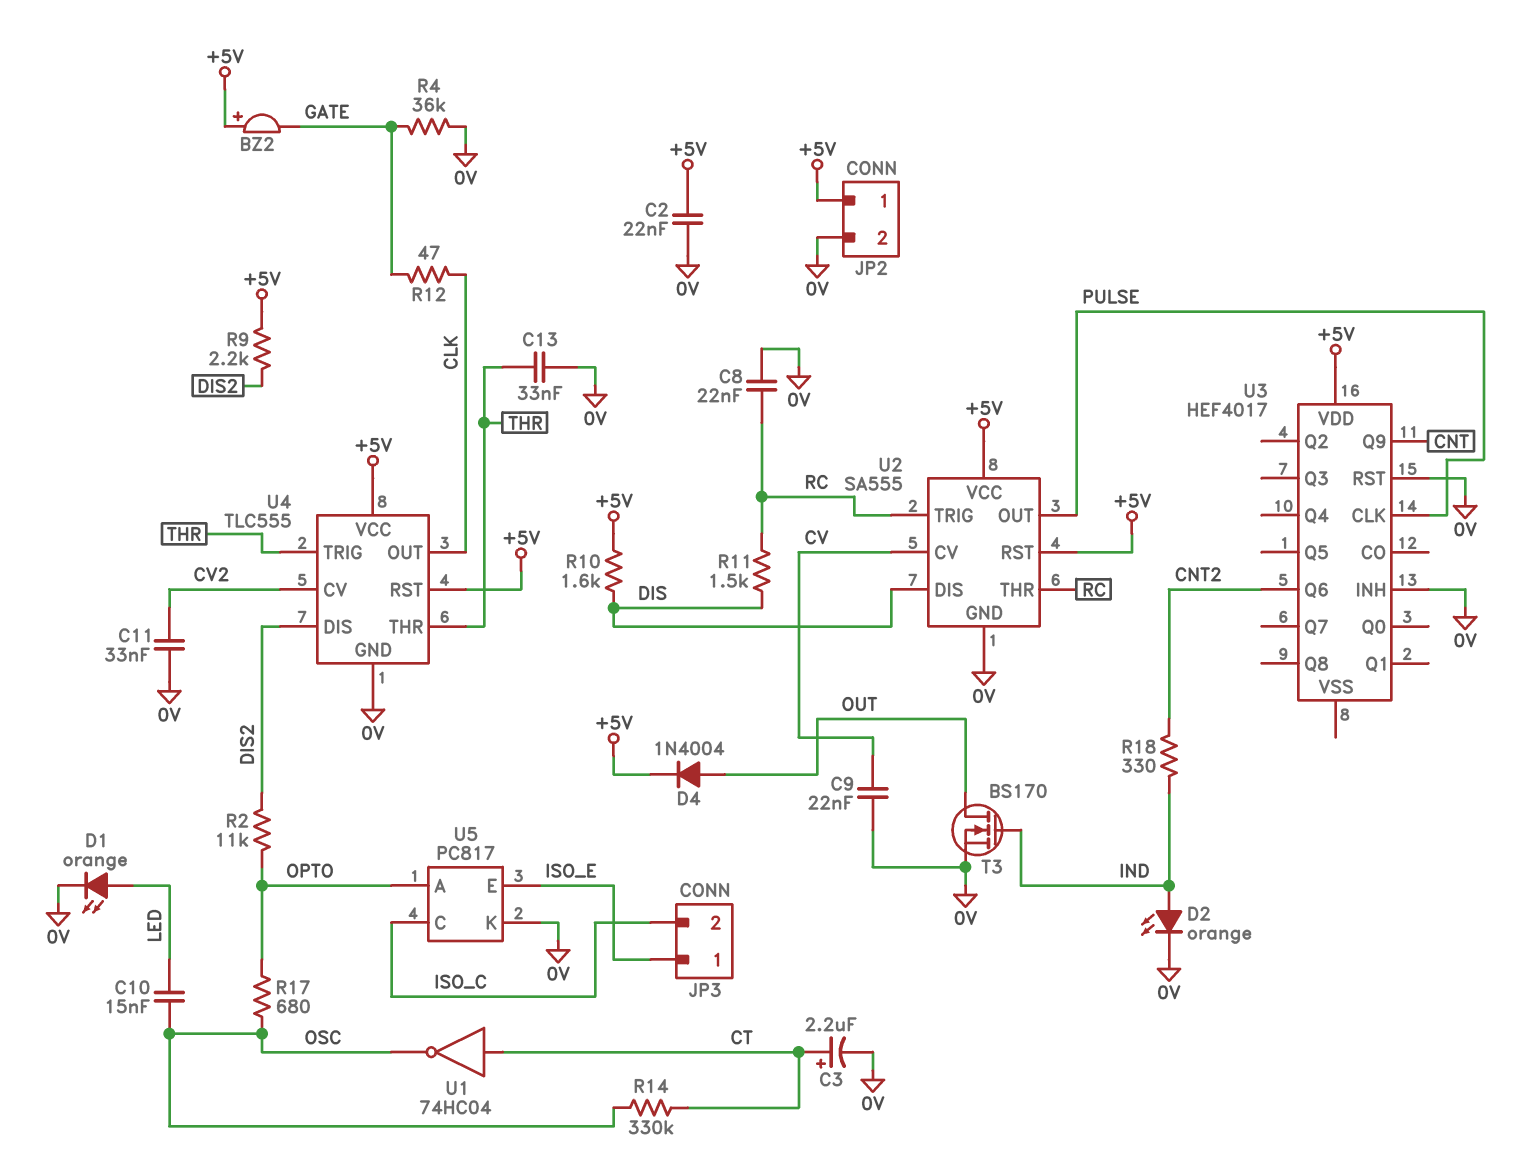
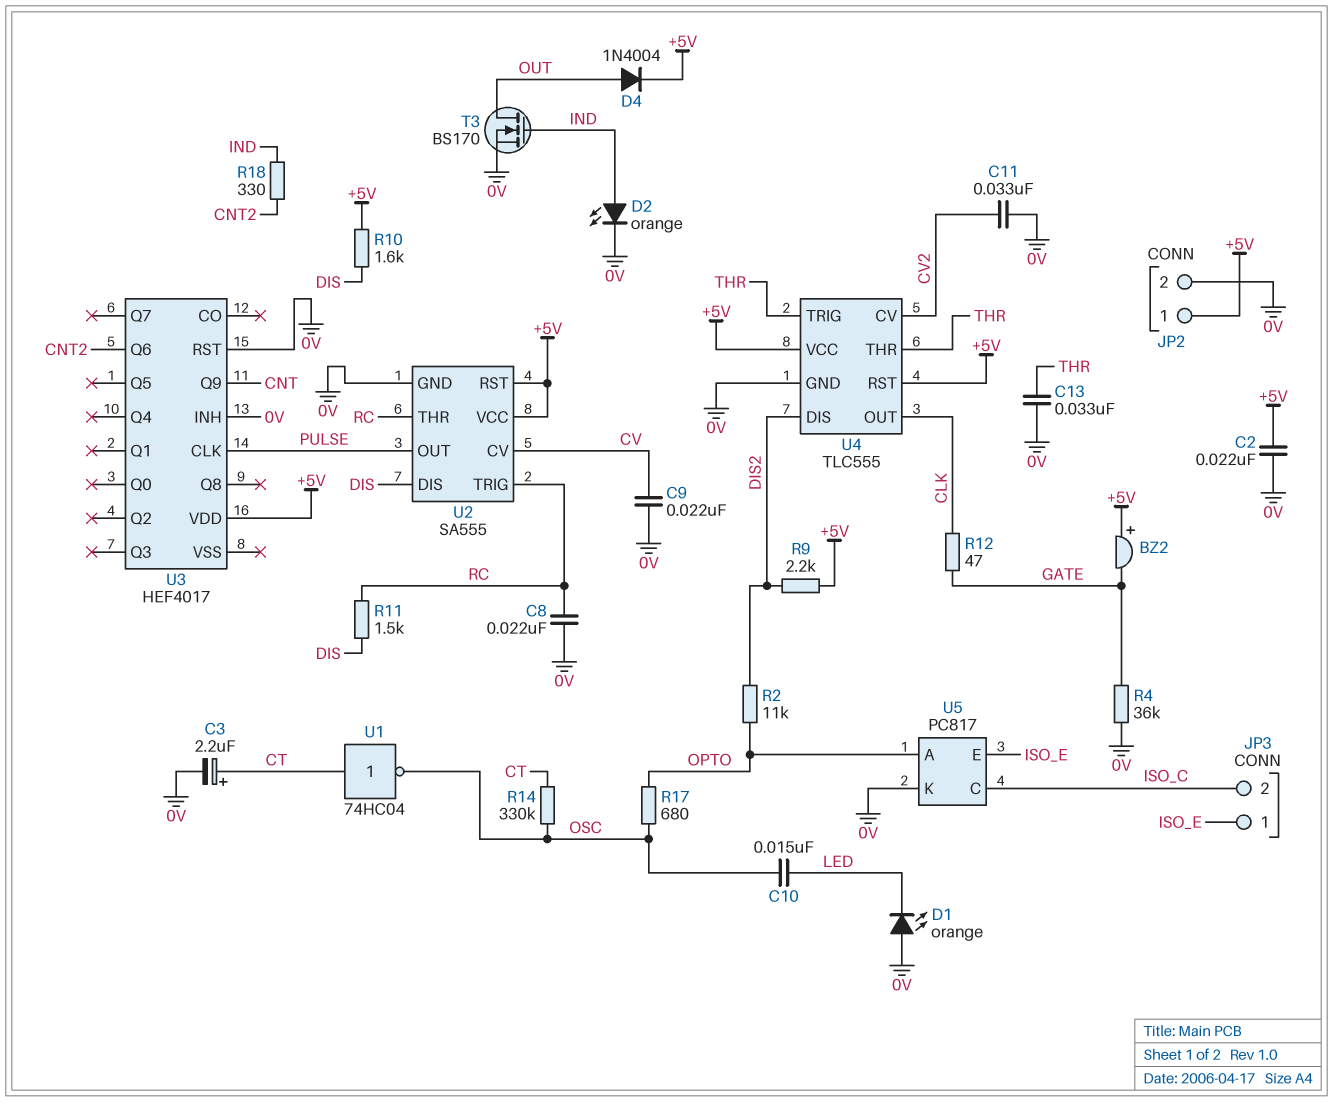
D1: LED orange (A LED, K 0V) -> LED orange (A 0V, K LED)

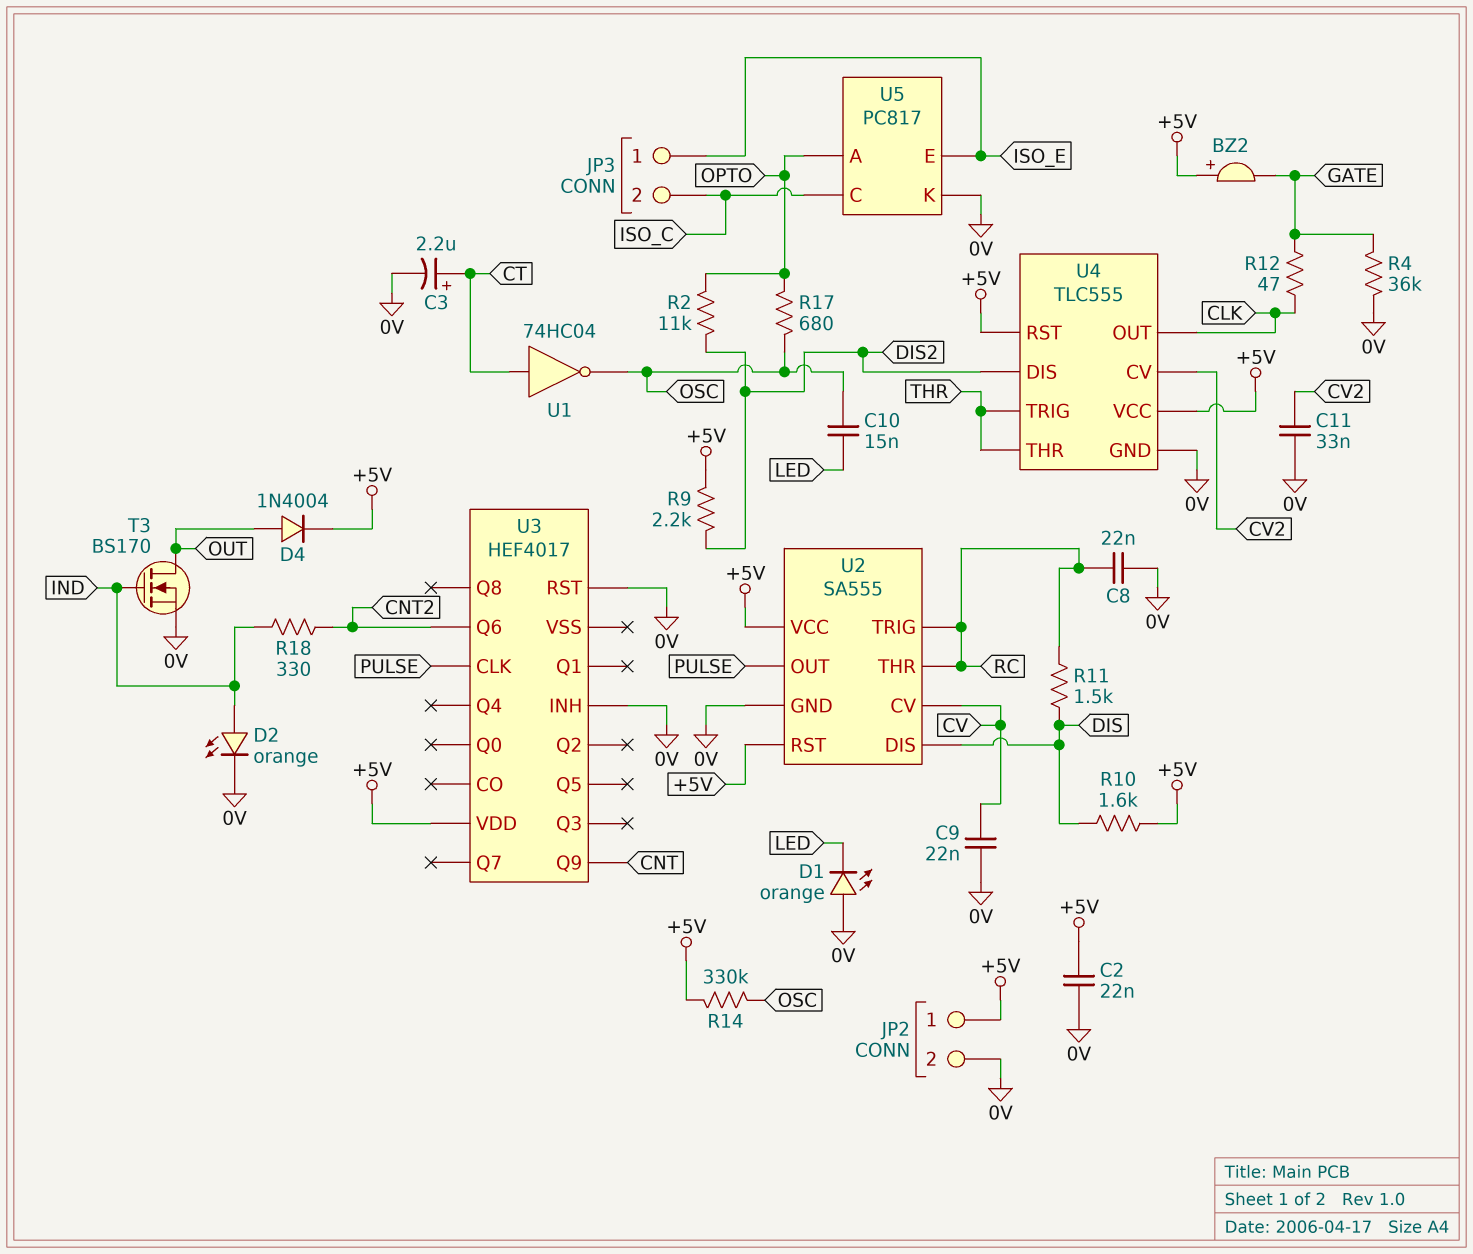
C13: 33nF (0V, THR) -> none
R14: 330k (CT, OSC) -> 330k (+5V, OSC)

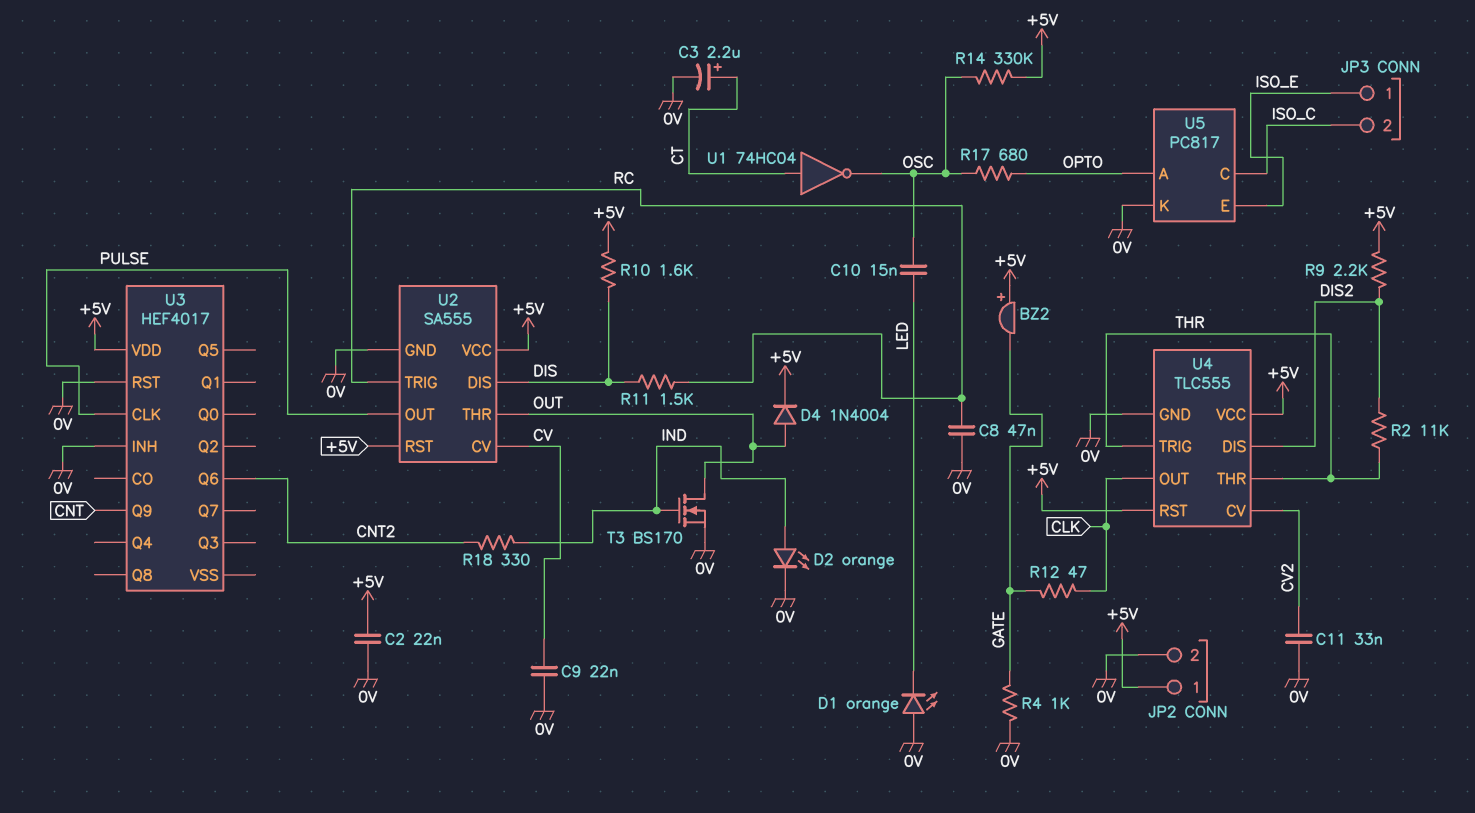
C8: 22nF (0V, RC) -> 47nF (0V, RC)
R2: 11k (DIS2, OPTO) -> 11k (DIS2, THR)
R4: 36k (0V, GATE) -> 1k (0V, GATE)
U2 pin THR: RC -> OUT

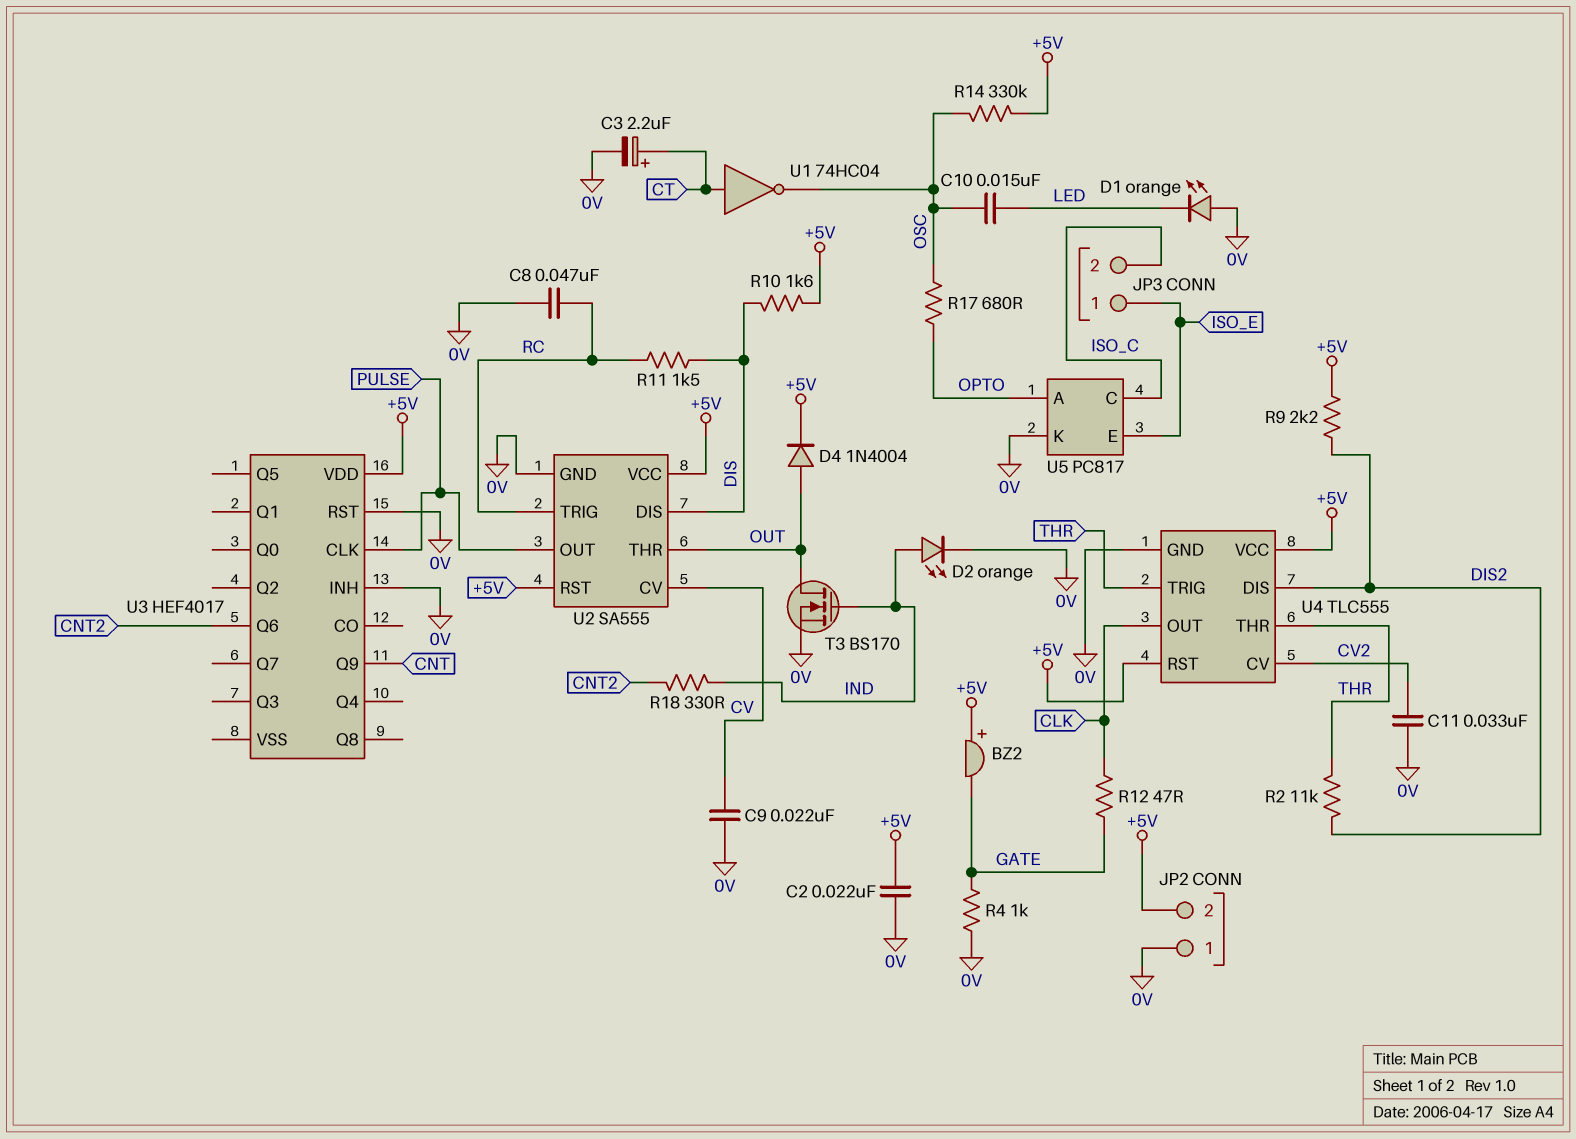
JP2 pin 1: +5V -> 0V
JP2 pin 2: 0V -> +5V

